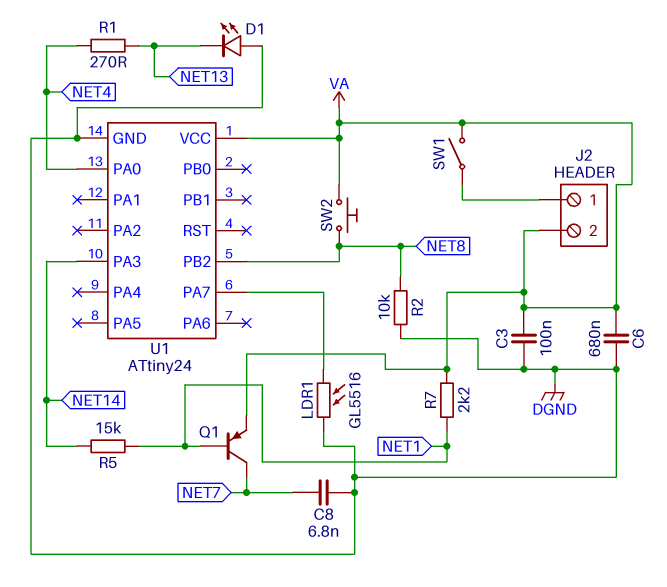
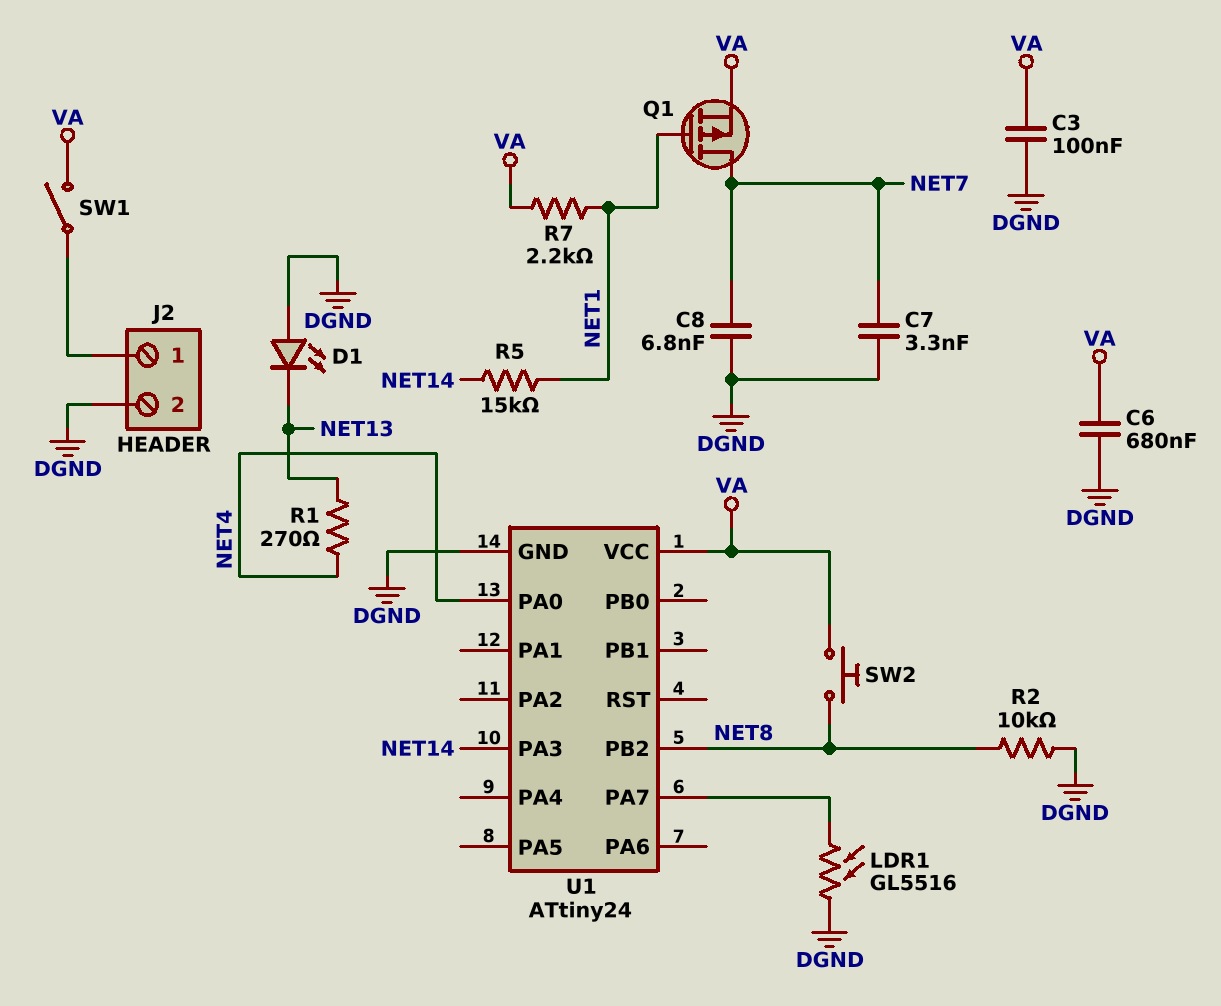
C7: none -> 3.3nF (DGND, NET7)
J2 pin 2: VA -> DGND
Q1: PNP (B NET1, C NET7, E VA) -> PMOS (G NET1, D NET7, S VA)

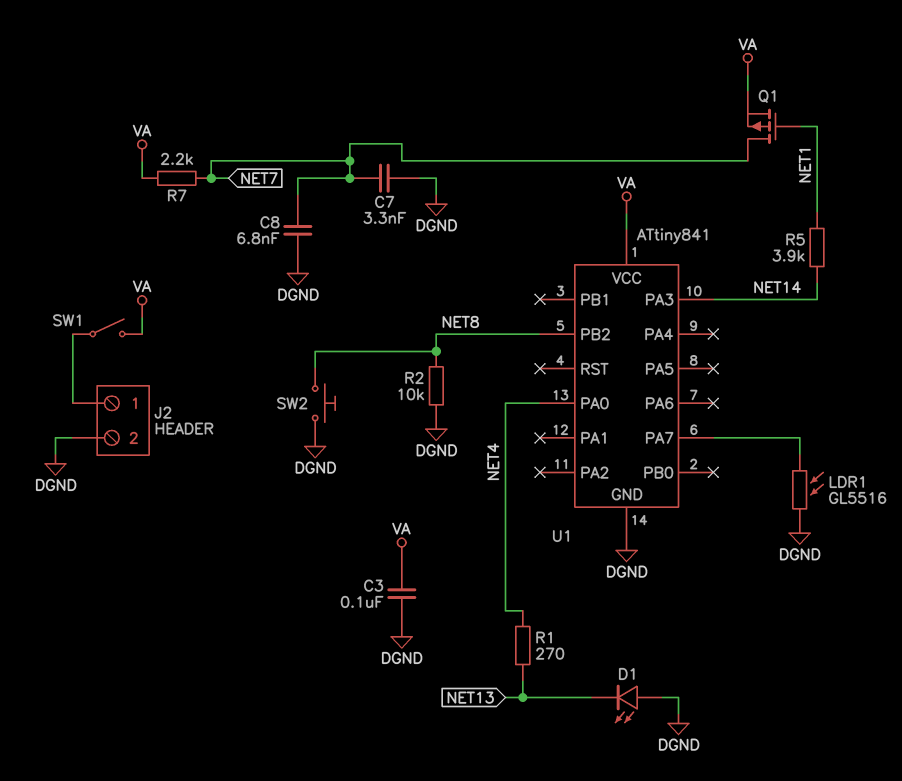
C6: 680nF (DGND, VA) -> none
R5: 15k (NET1, NET14) -> 3.9k (NET1, NET14)
R7: 2.2k (NET1, VA) -> 2.2k (NET7, VA)
SW2: button (NET8, VA) -> button (DGND, NET8)
U1: ATtiny24 -> ATtiny841

